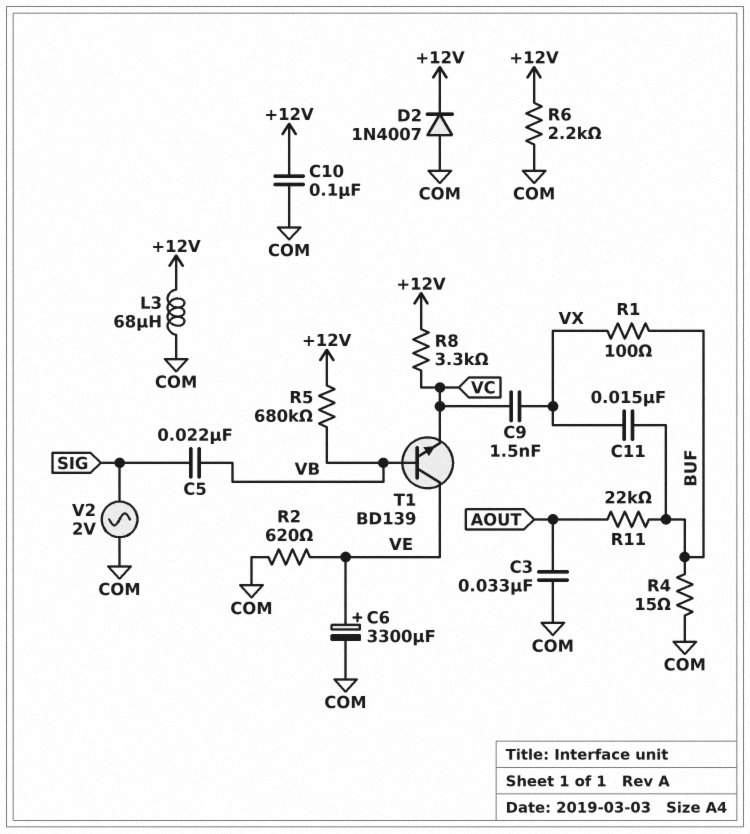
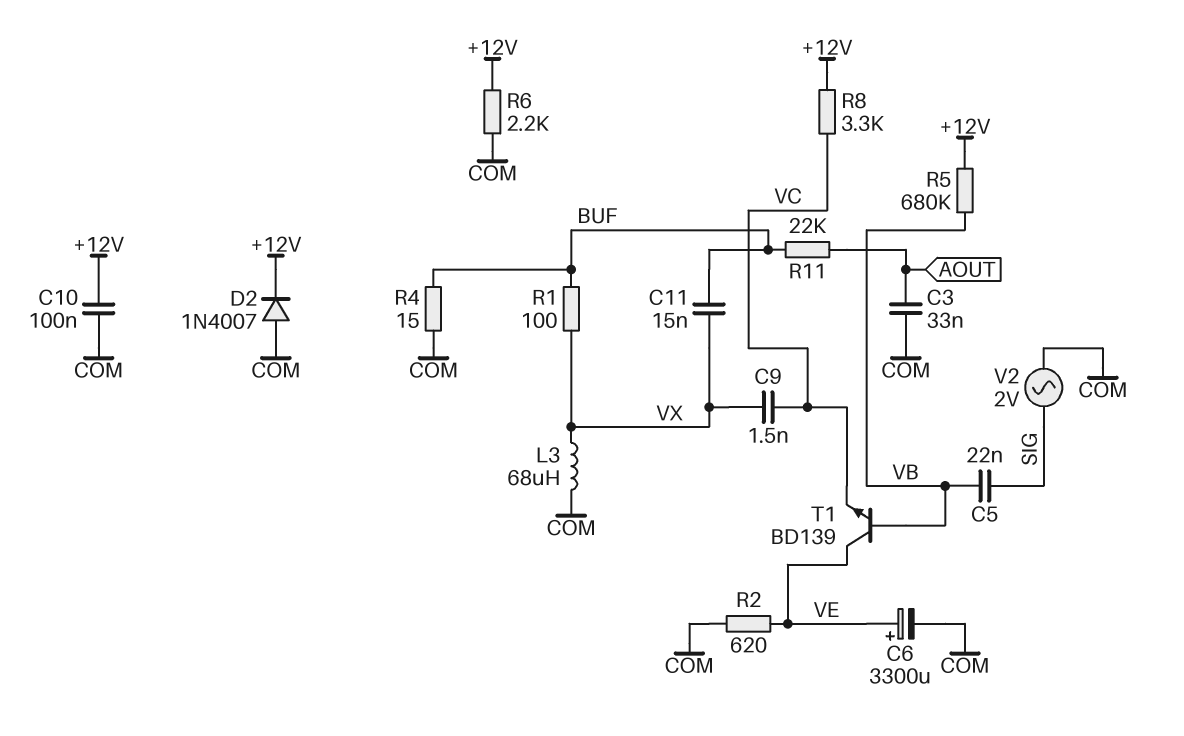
L3: 68uH (+12V, COM) -> 68uH (COM, VX)

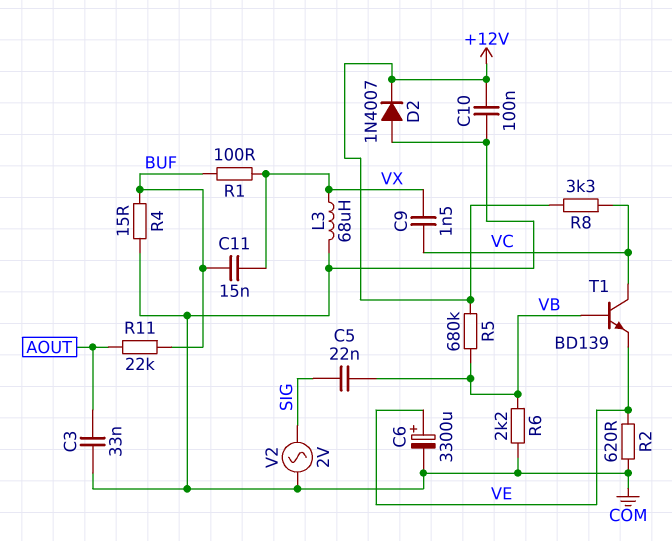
R6: 2.2k (+12V, COM) -> 2.2k (COM, VB)
T1: NPN BD139 (B VB, C VE, E VC) -> NPN BD139 (B VB, C VC, E VE)

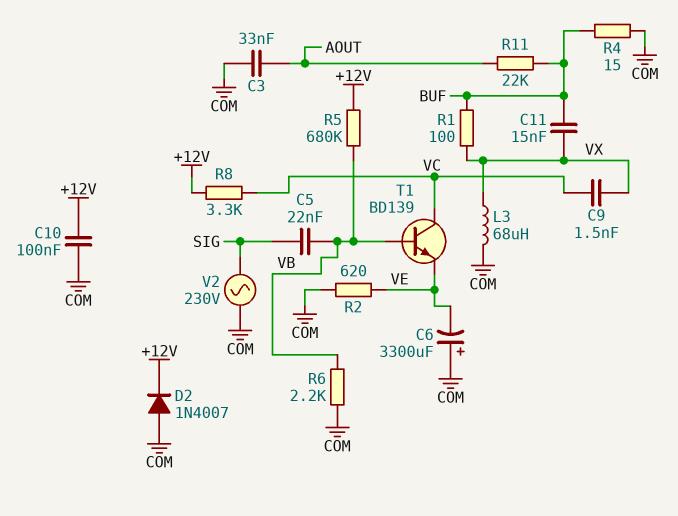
C6: 3300uF (plus VE, minus COM) -> 3300uF (plus COM, minus VE)
V2: AC 2V (COM, SIG) -> AC 230V (COM, SIG)

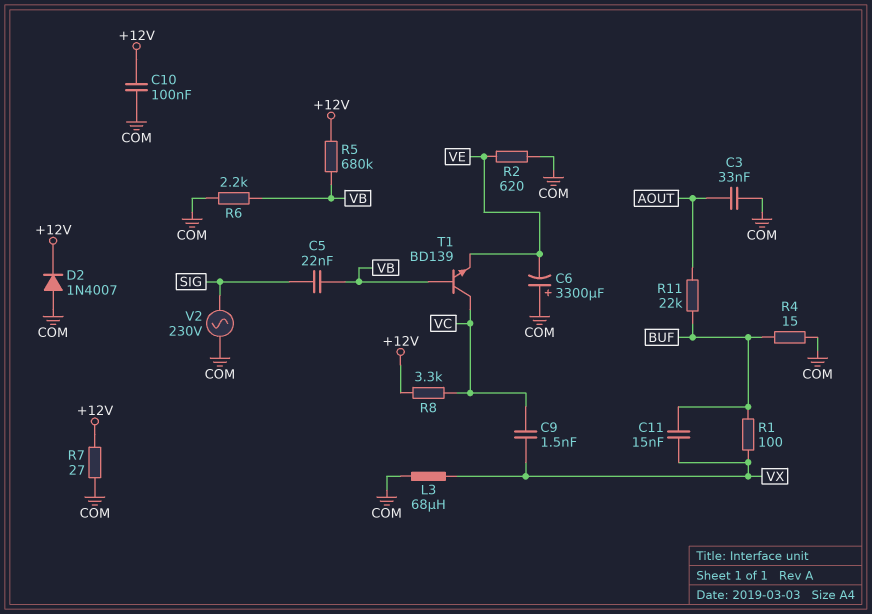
R7: none -> 27 (+12V, COM)

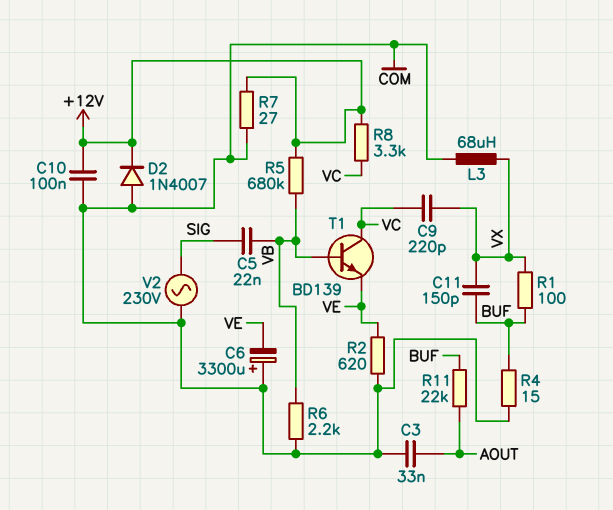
C9: 1.5nF (VC, VX) -> 220pF (VC, VX)
C11: 15nF (BUF, VX) -> 150pF (BUF, VX)

